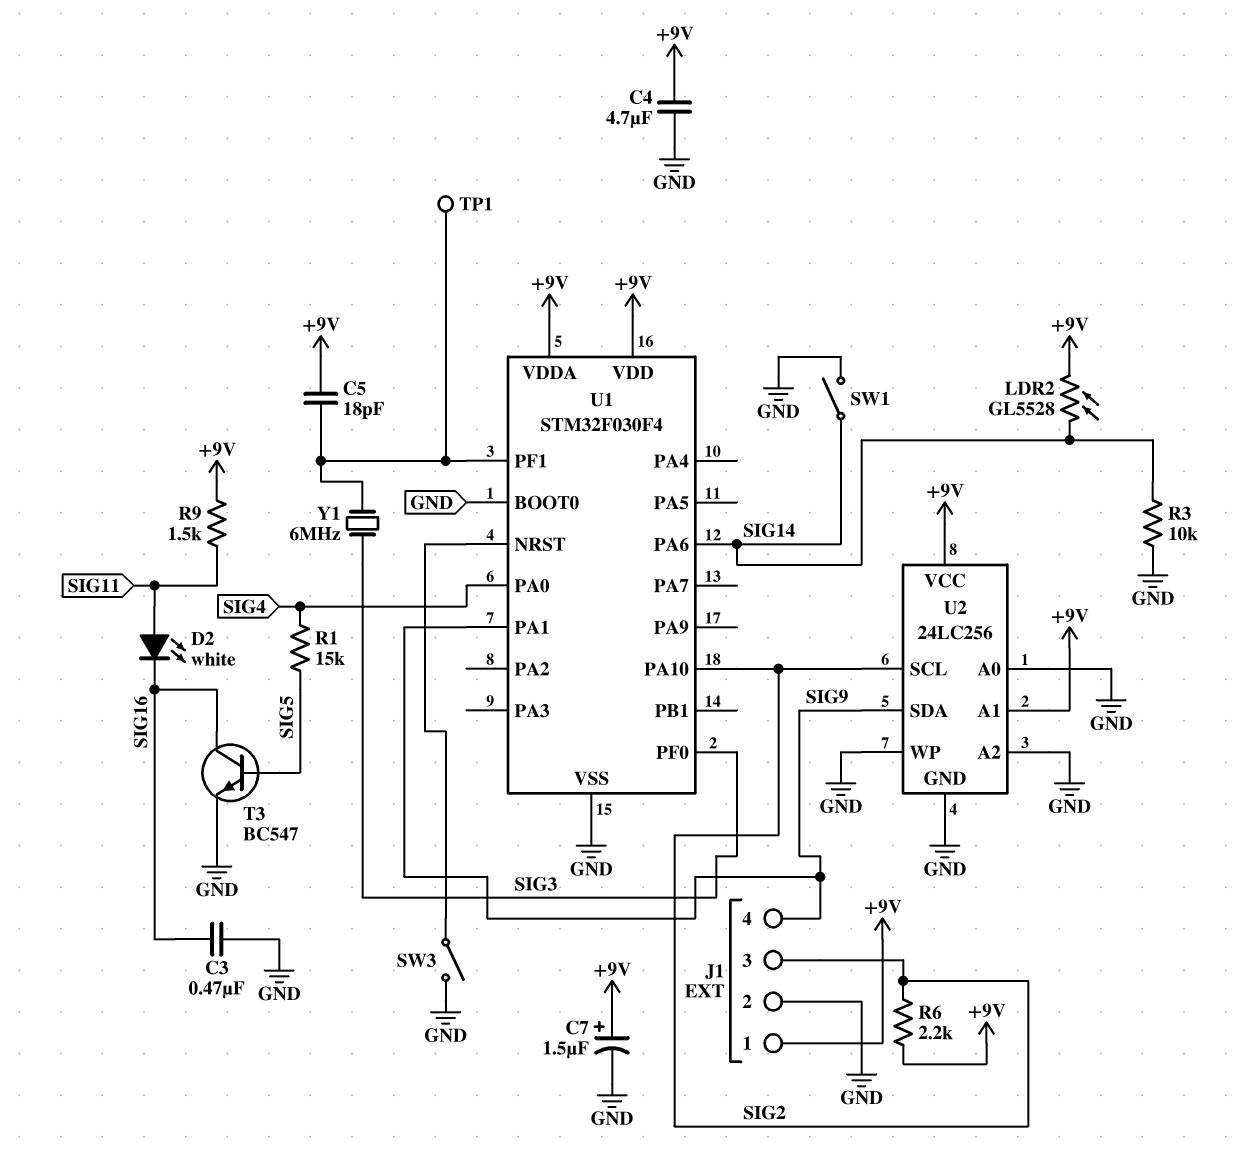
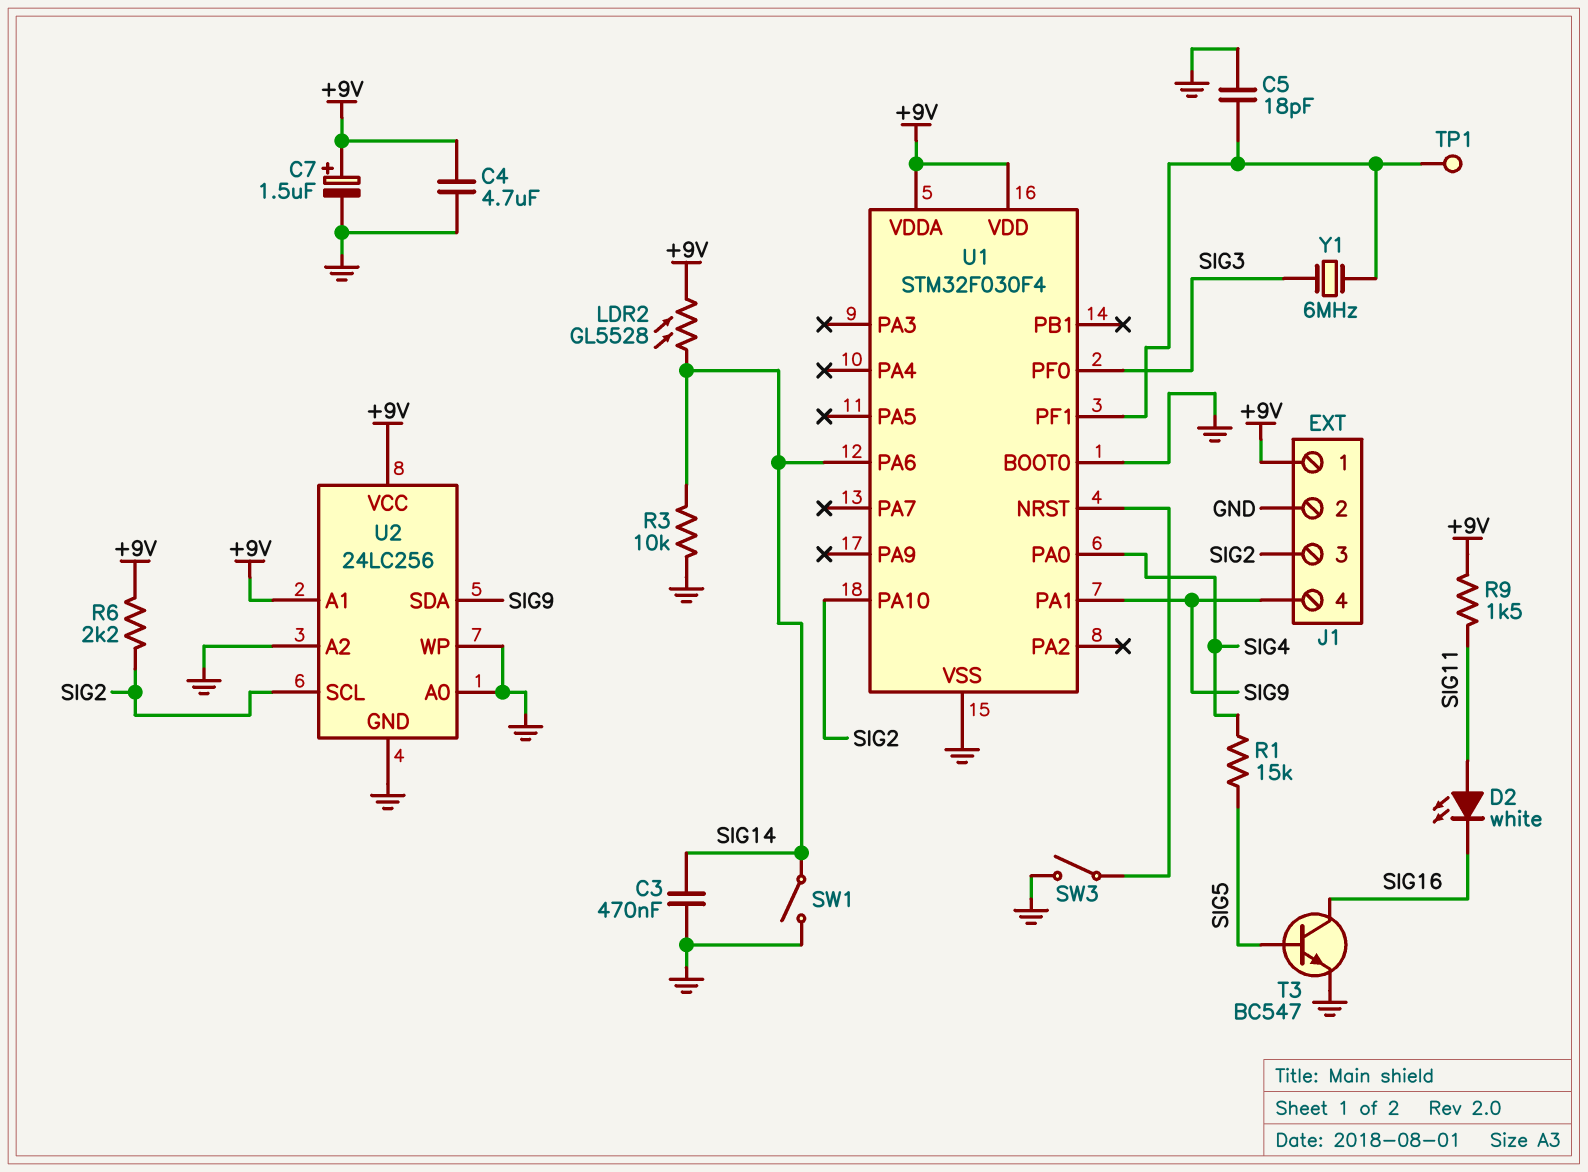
C3: 470nF (GND, SIG16) -> 470nF (GND, SIG14)
C5: 18pF (+9V, U1/PF1) -> 18pF (GND, U1/PF1)

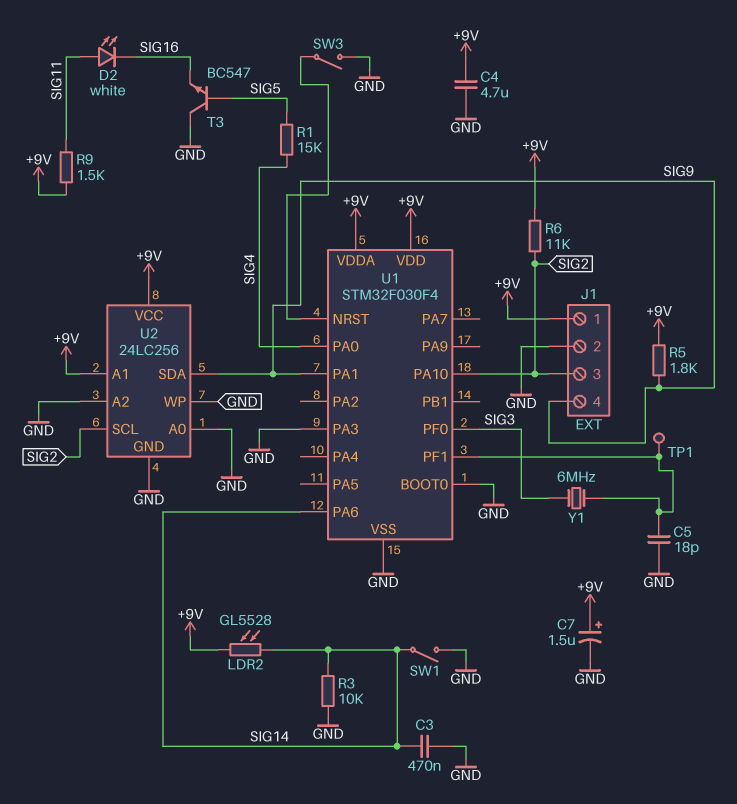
R5: none -> 1.8k (+9V, SIG9)
R6: 2.2k (+9V, SIG2) -> 11k (+9V, SIG2)
T3: NPN BC547 (B SIG5, C SIG16, E GND) -> NPN BC547 (B SIG5, C GND, E SIG16)
U1 pin PA3: none -> GND

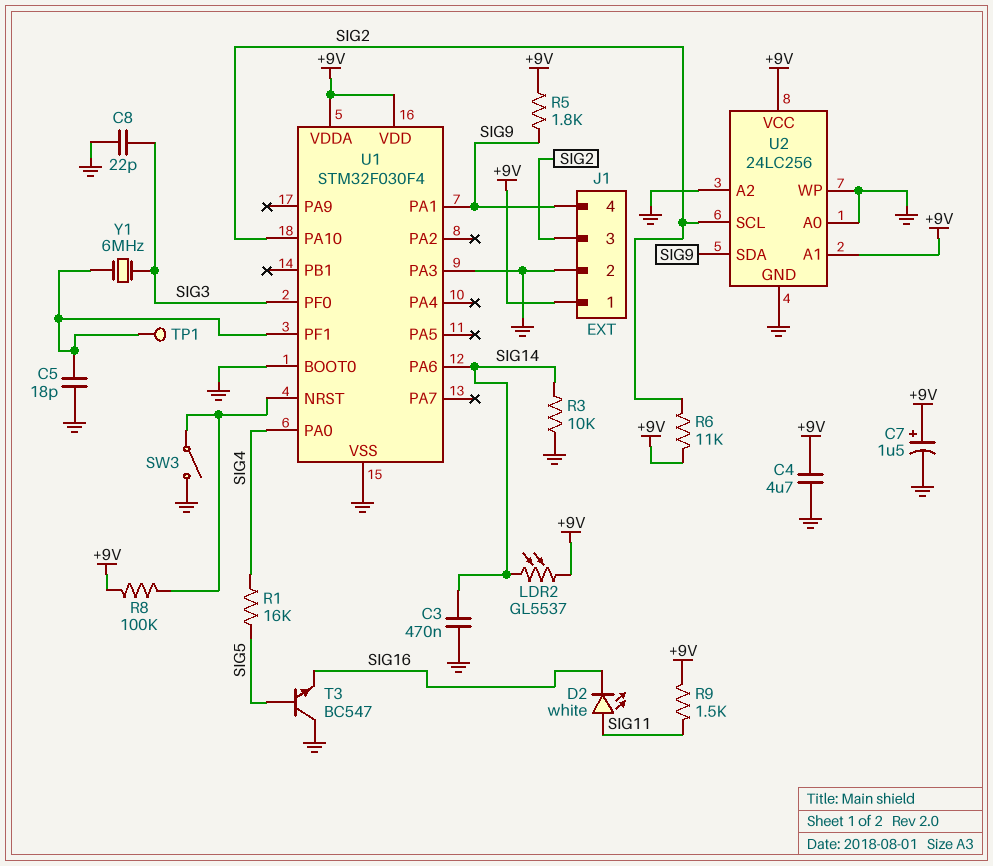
C8: none -> 22pF (GND, SIG3)
LDR2: GL5528 (+9V, SIG14) -> GL5537 (+9V, SIG14)
R1: 15k (SIG4, SIG5) -> 16k (SIG4, SIG5)
R8: none -> 100k (+9V, U1/NRST)
SW1: switch (GND, SIG14) -> none

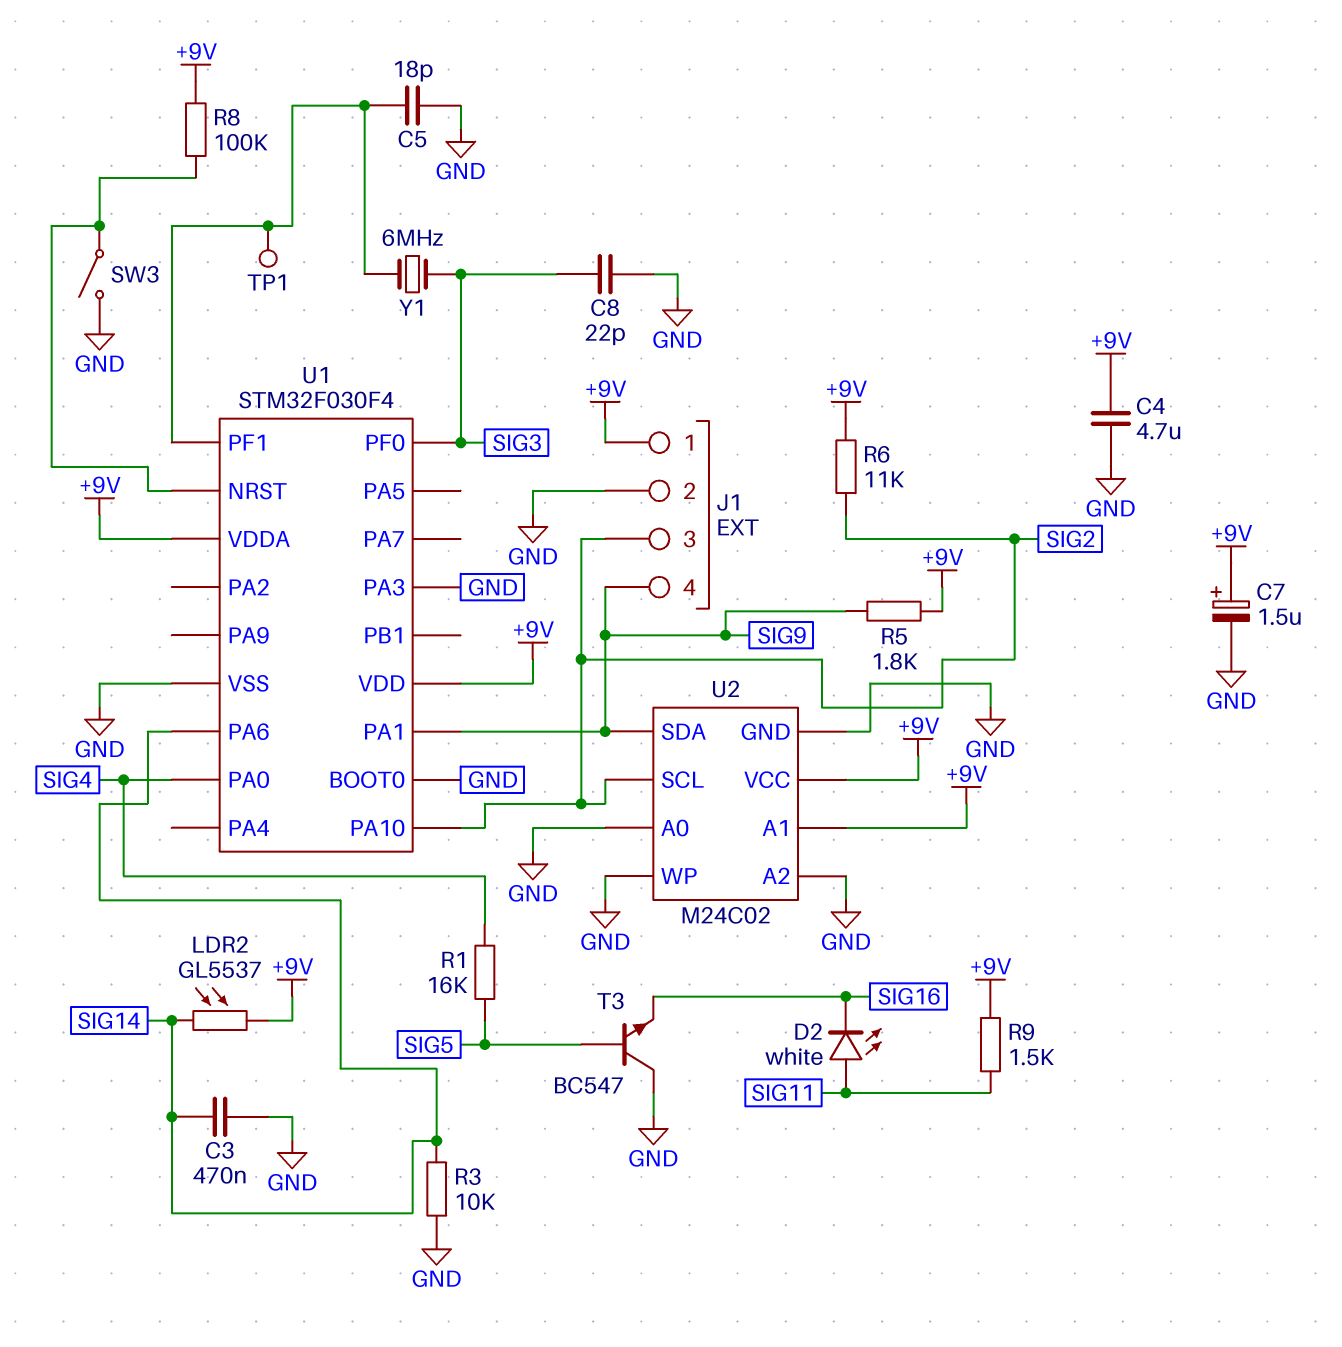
U2: 24LC256 -> M24C02

